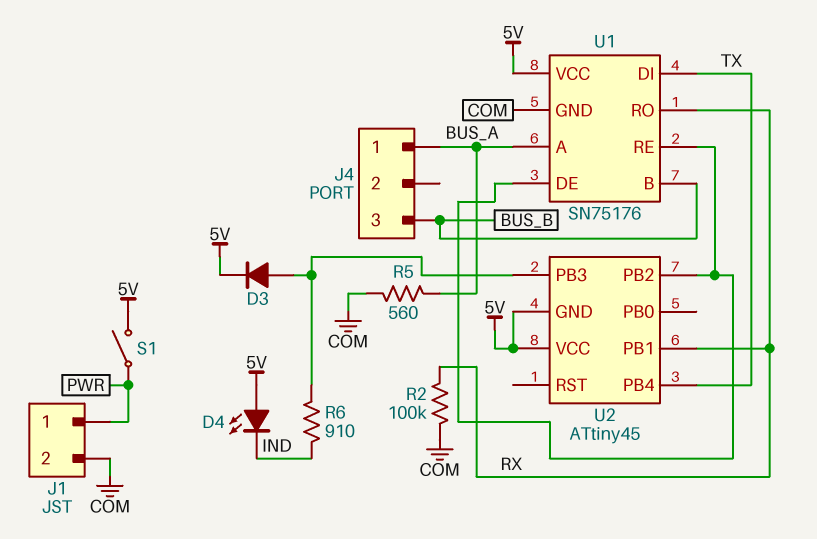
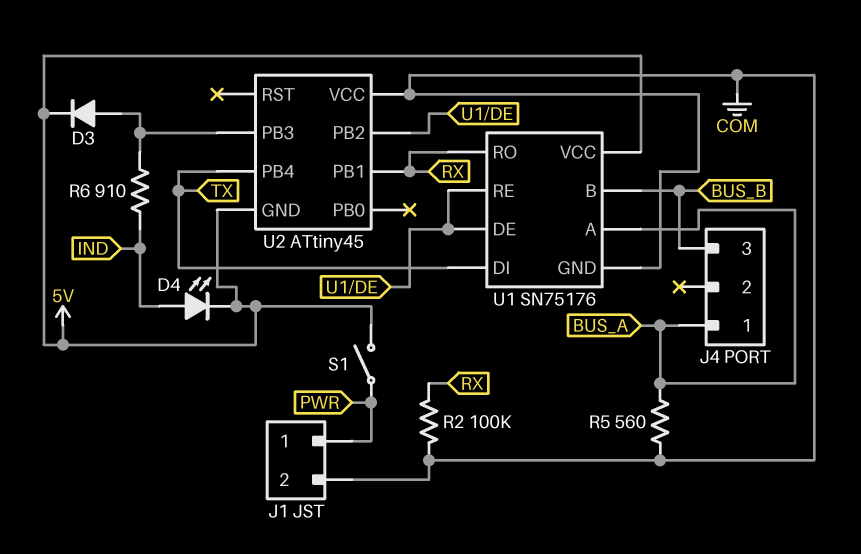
D4: LED (A 5V, K IND) -> LED (A IND, K 5V)
U2 pin VCC: 5V -> COM

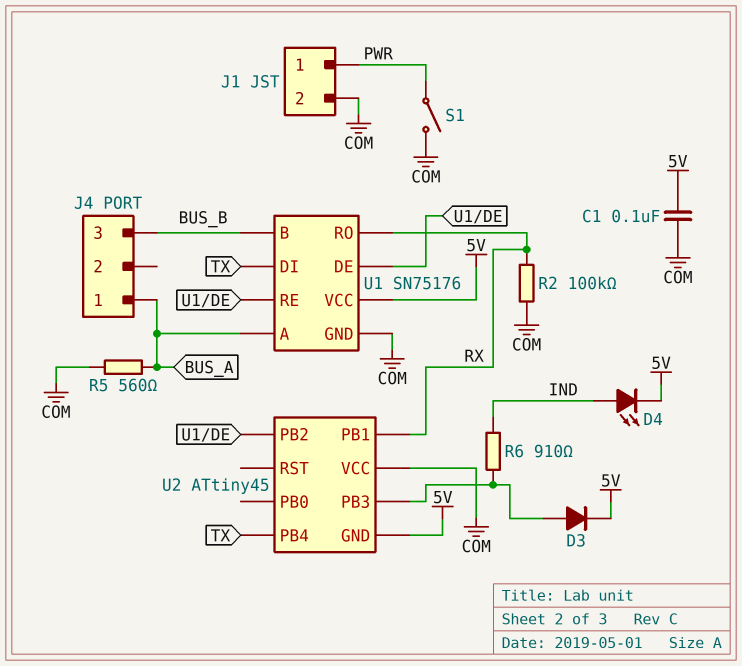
C1: none -> 100nF (5V, COM)
S1: switch (5V, PWR) -> switch (COM, PWR)

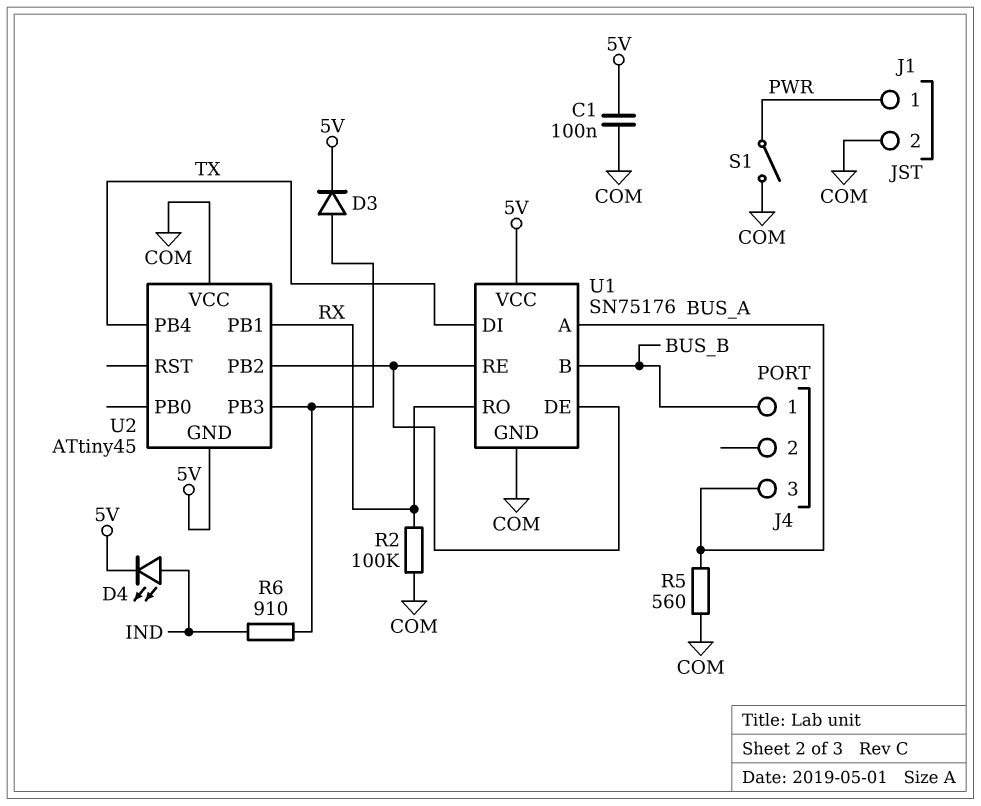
J4 pin 1: BUS_A -> BUS_B
J4 pin 3: BUS_B -> BUS_A

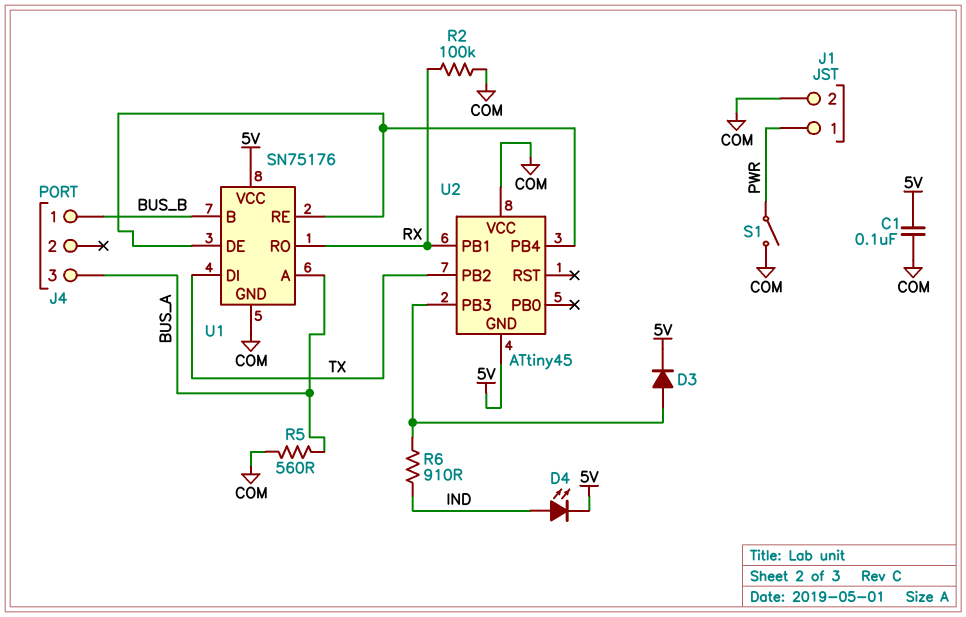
U2 pin PB2: U1/DE -> TX
U2 pin PB4: TX -> U1/DE

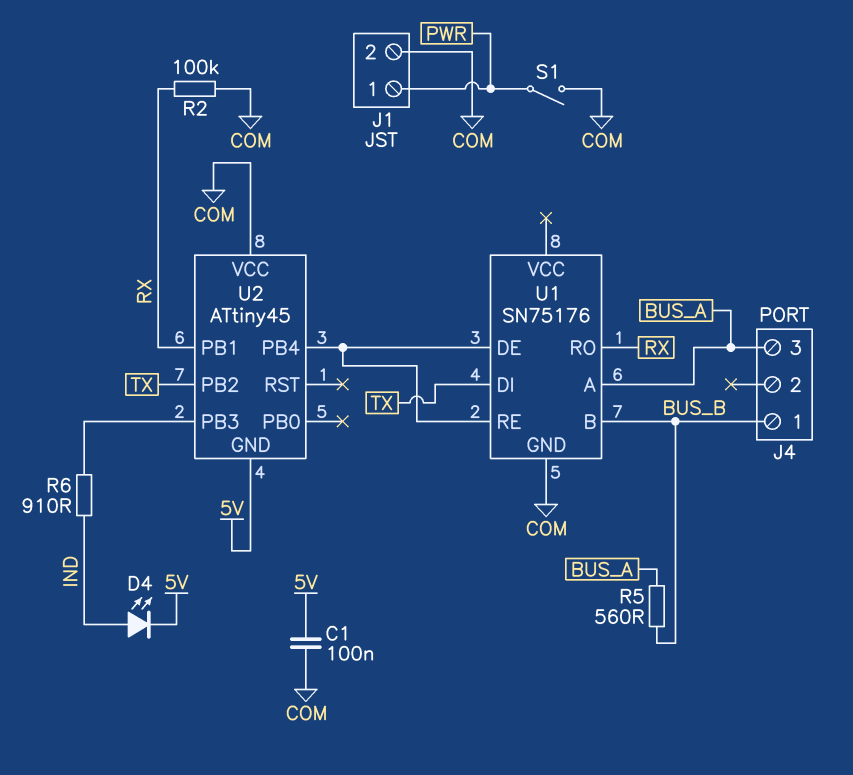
D3: diode (A U2/PB3, K 5V) -> none
R5: 560 (BUS_A, COM) -> 560 (BUS_A, BUS_B)
U1 pin VCC: 5V -> none

